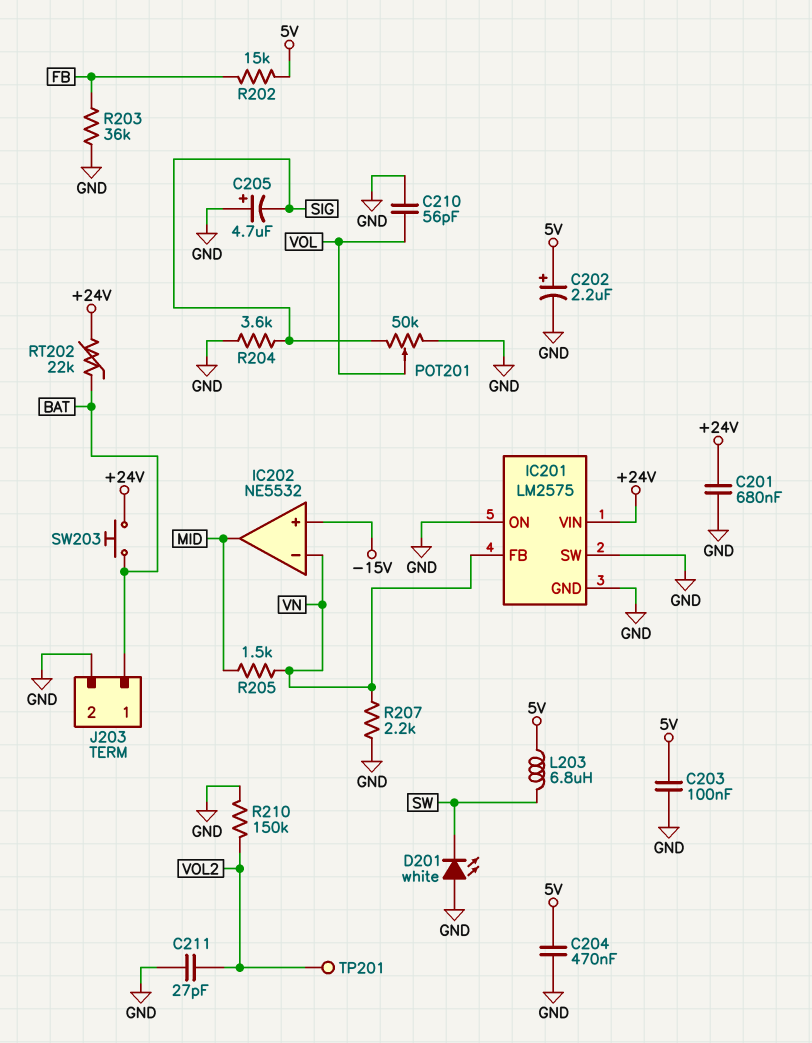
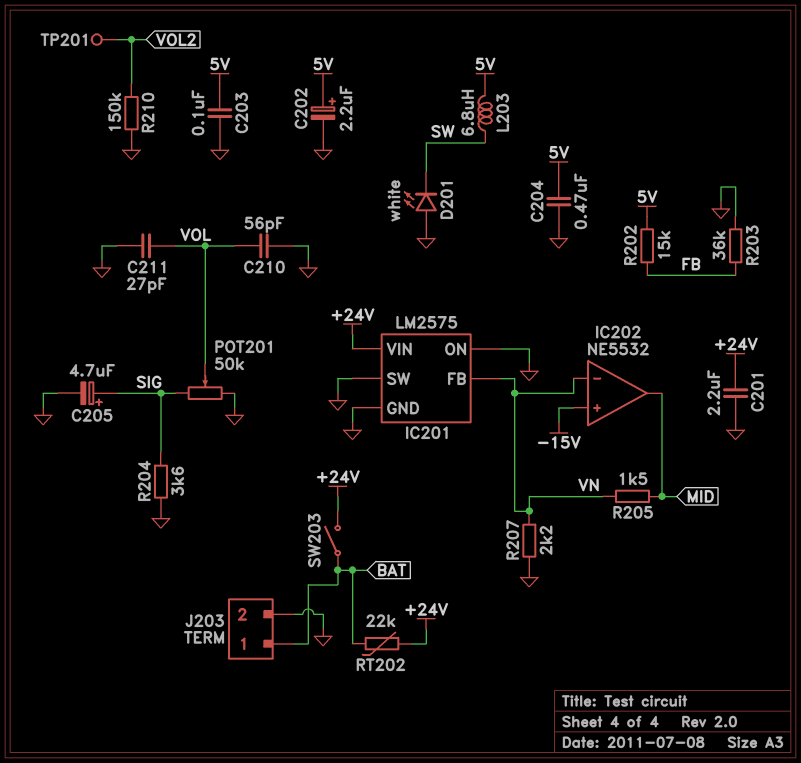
C201: 680nF (+24V, GND) -> 2.2uF (+24V, GND)
C205: 4.7uF (plus GND, minus SIG) -> 4.7uF (plus SIG, minus GND)
C211: 27pF (GND, VOL2) -> 27pF (GND, VOL)
SW203: button (+24V, BAT) -> switch (+24V, BAT)

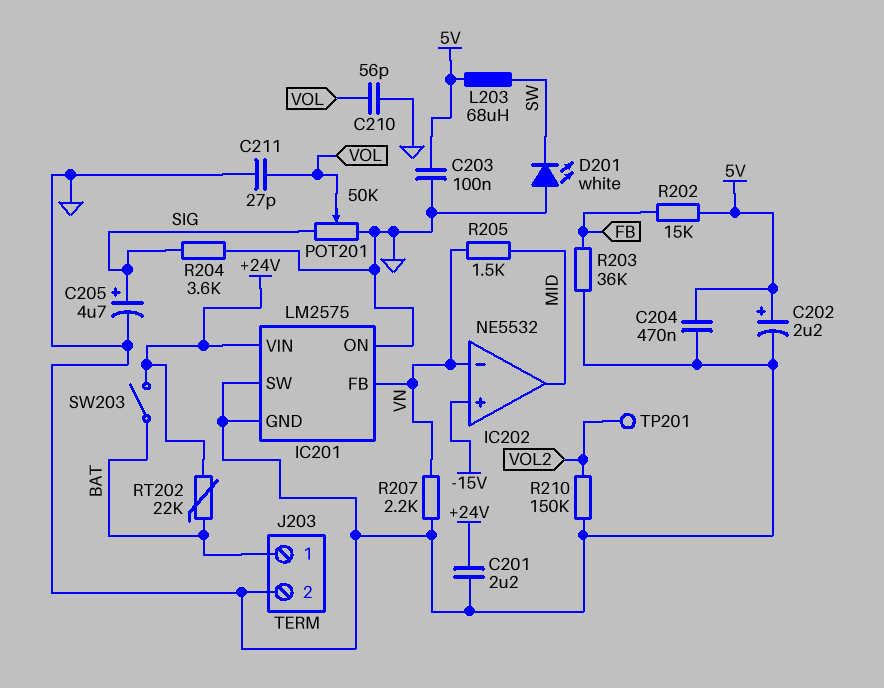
L203: 6.8uH (5V, SW) -> 68uH (5V, SW)

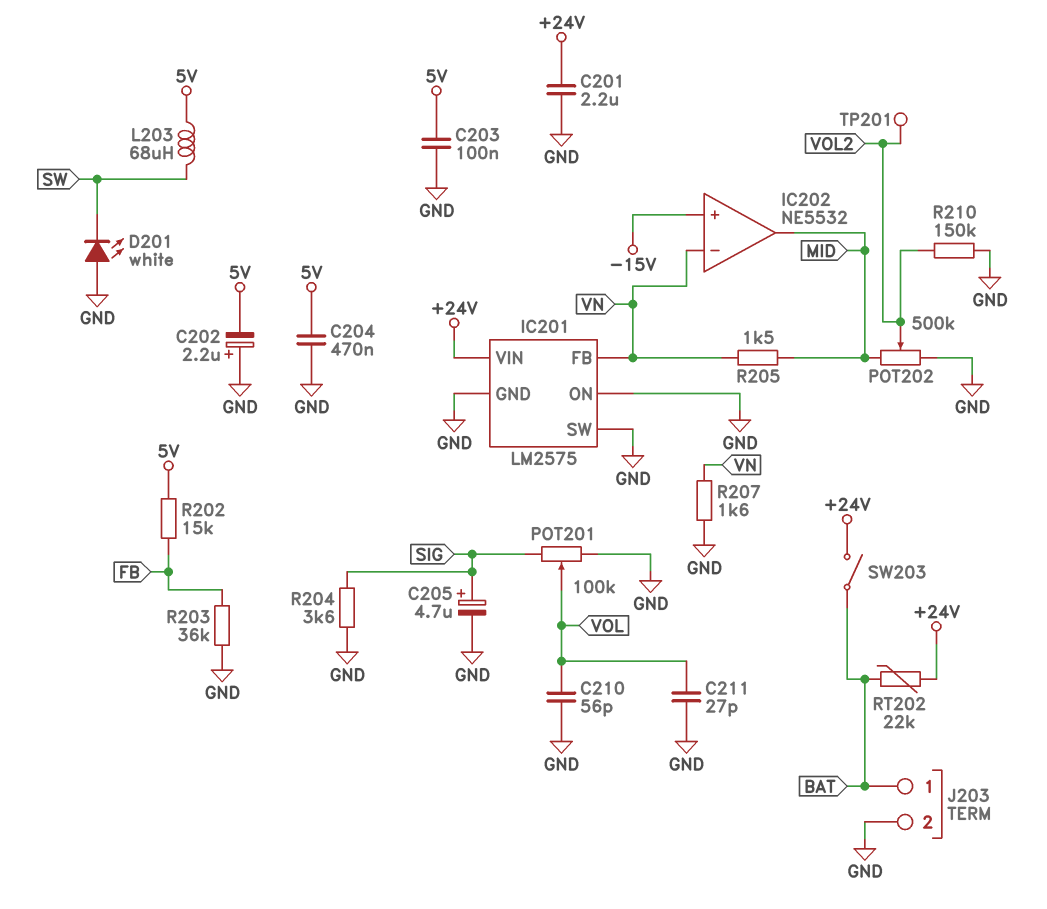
C202: 2.2uF (plus 5V, minus GND) -> 2.2uF (plus GND, minus 5V)
POT201: 50k (GND, SIG, wiper VOL) -> 100k (GND, SIG, wiper VOL)
POT202: none -> 500k (GND, MID, wiper VOL2)
R207: 2.2k (GND, VN) -> 1.6k (GND, VN)

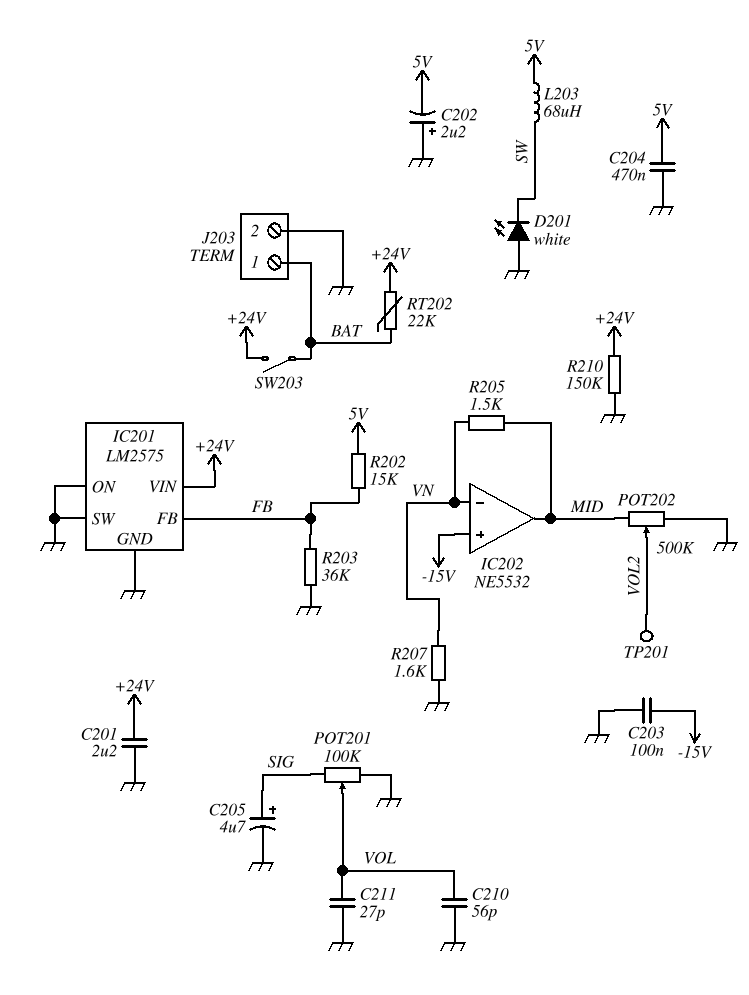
C203: 100nF (5V, GND) -> 100nF (-15V, GND)
IC201 pin FB: VN -> FB
R204: 3.6k (GND, SIG) -> none
R210: 150k (GND, VOL2) -> 150k (+24V, GND)

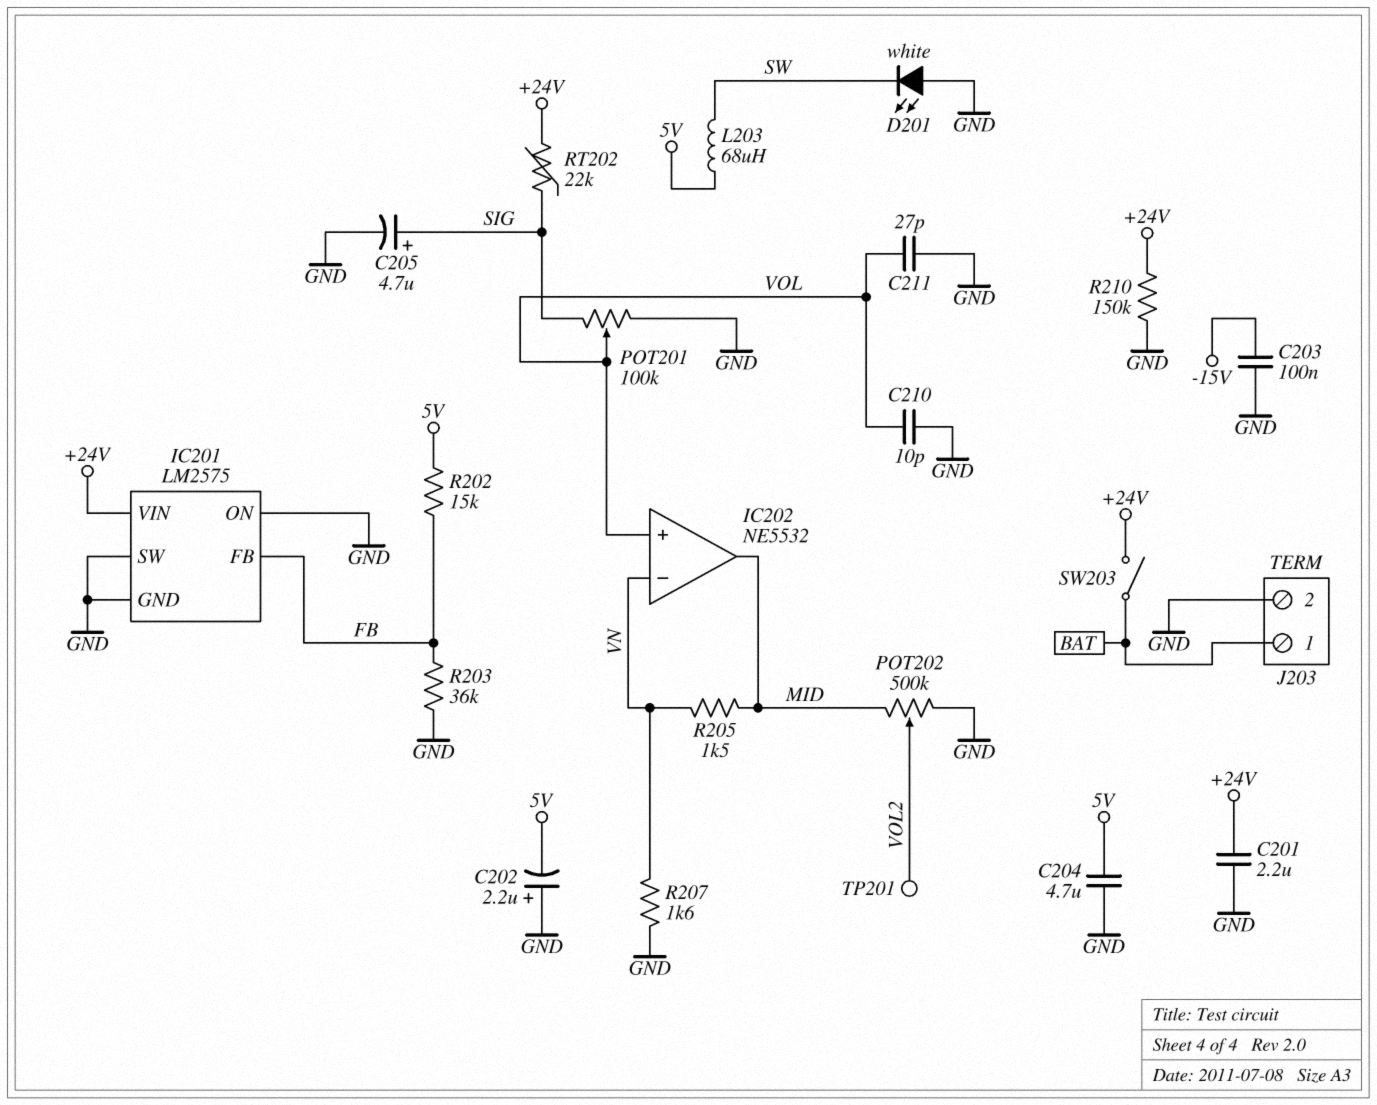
C204: 470nF (5V, GND) -> 4.7uF (5V, GND)
C210: 56pF (GND, VOL) -> 10pF (GND, VOL)
IC202 pin in+: -15V -> VOL
RT202: 22k (+24V, BAT) -> 22k (+24V, SIG)

